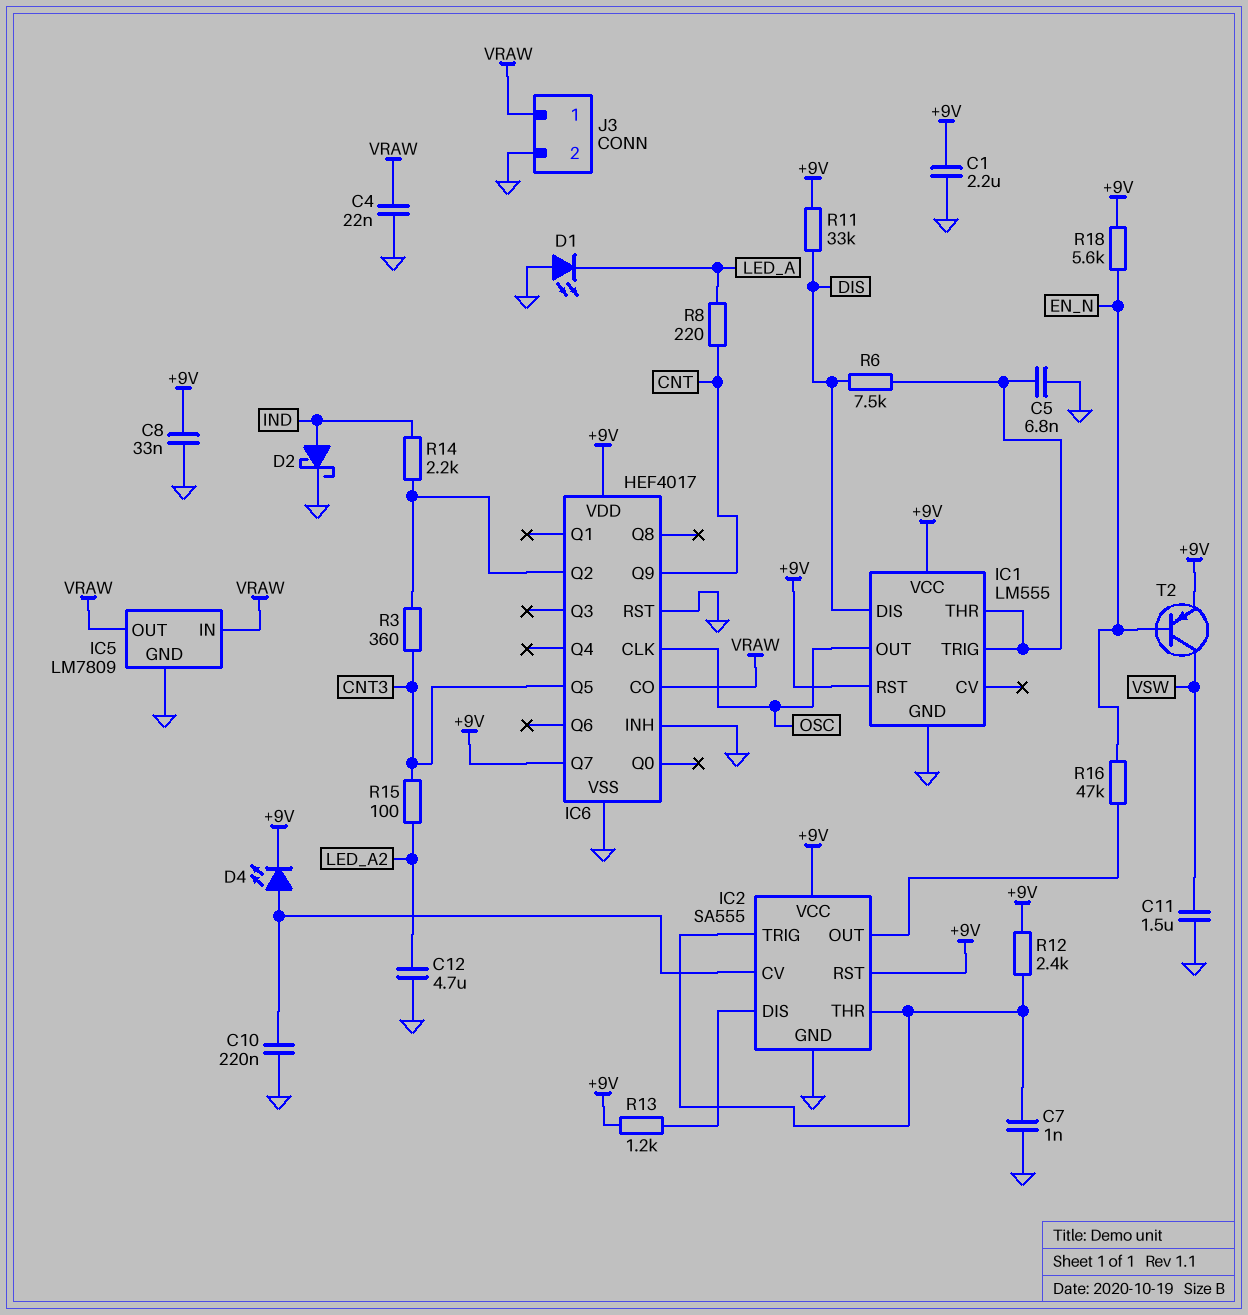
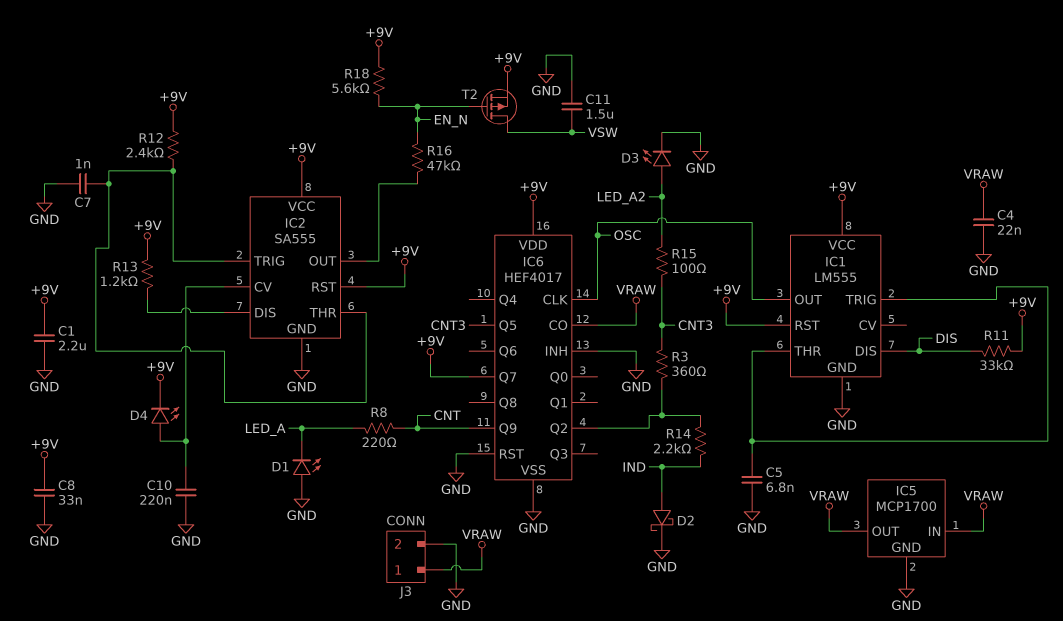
C12: 4.7uF (GND, LED_A2) -> none
D3: none -> LED (A LED_A2, K GND)
IC5: LM7809 -> MCP1700
R6: 7.5k (DIS, IC1/THR) -> none
T2: PNP (B EN_N, C VSW, E +9V) -> PMOS (G EN_N, D VSW, S +9V)

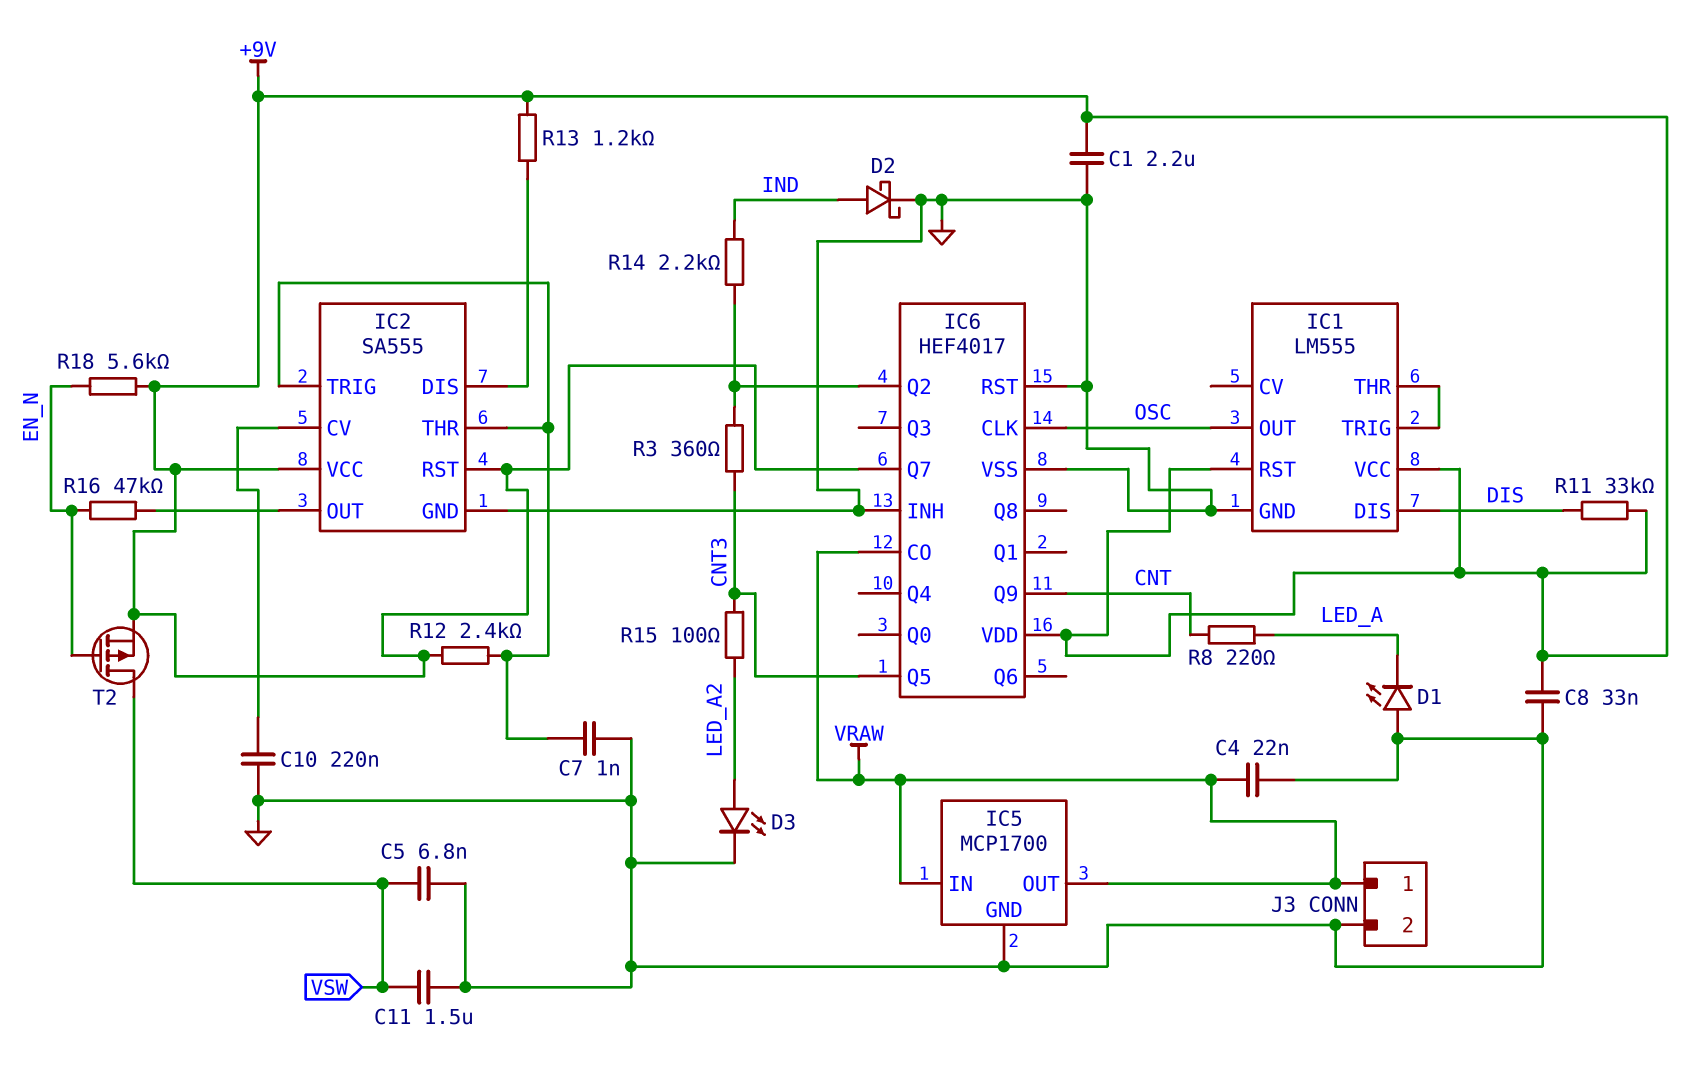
C5: 6.8nF (GND, IC1/THR) -> 6.8nF (GND, VSW)
D4: LED (A IC2/CV, K +9V) -> none

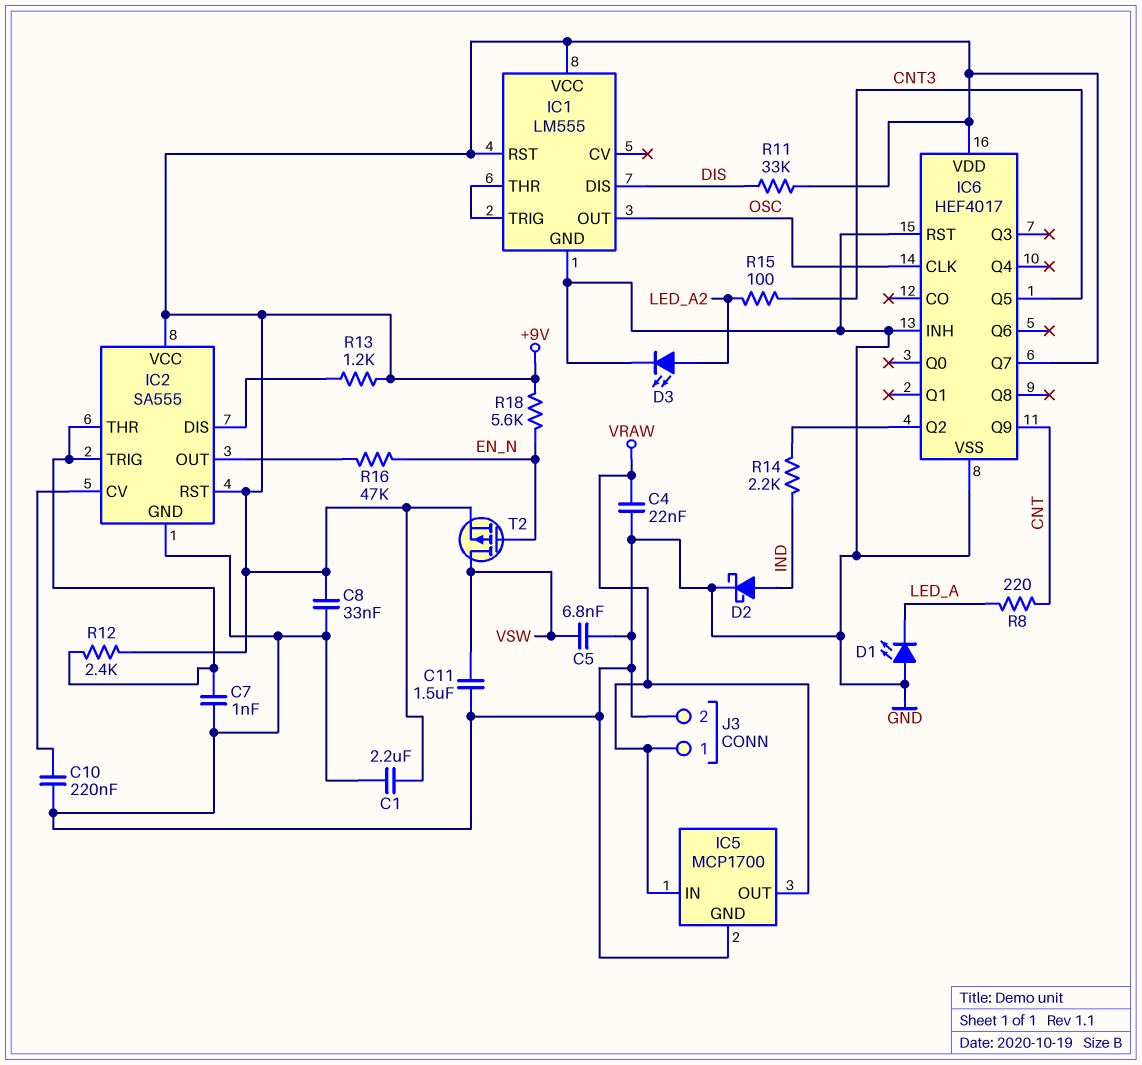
IC6 pin CO: VRAW -> none
R3: 360 (CNT3, IC6/Q2) -> none

